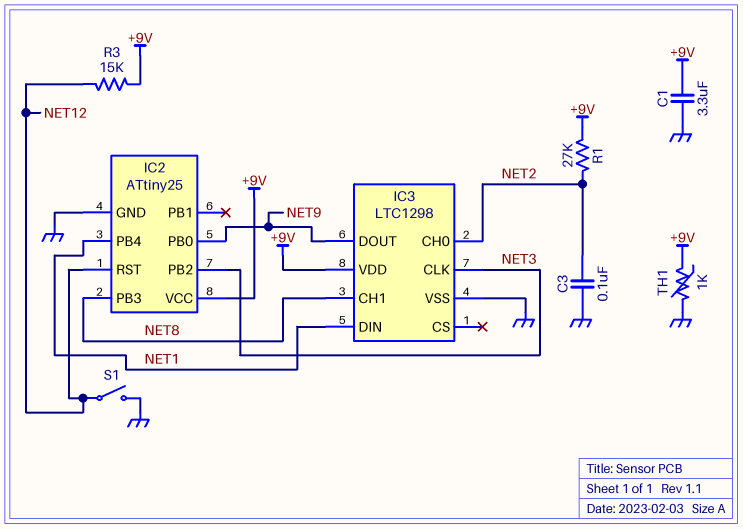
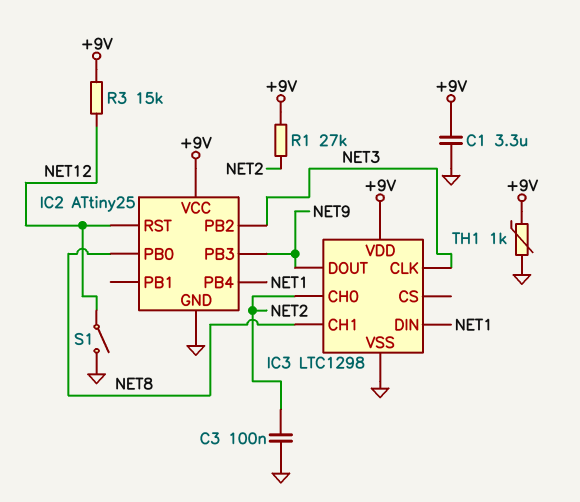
IC2 pin PB0: NET9 -> NET8
IC2 pin PB3: NET8 -> NET9

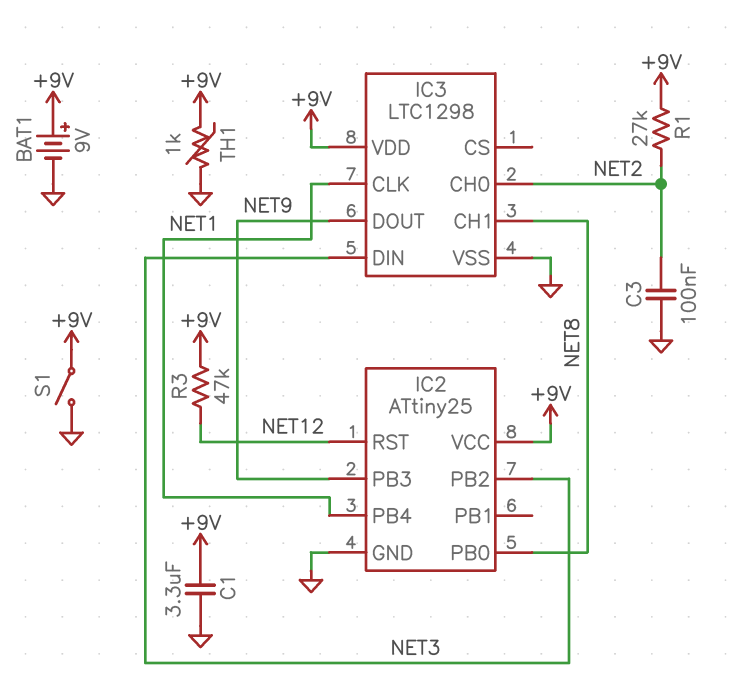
BAT1: none -> 9V (plus +9V, minus GND)
IC3 pin CLK: NET3 -> NET1
IC3 pin DIN: NET1 -> NET3
R3: 15k (+9V, NET12) -> 47k (+9V, NET12)
S1: switch (GND, NET12) -> switch (+9V, GND)

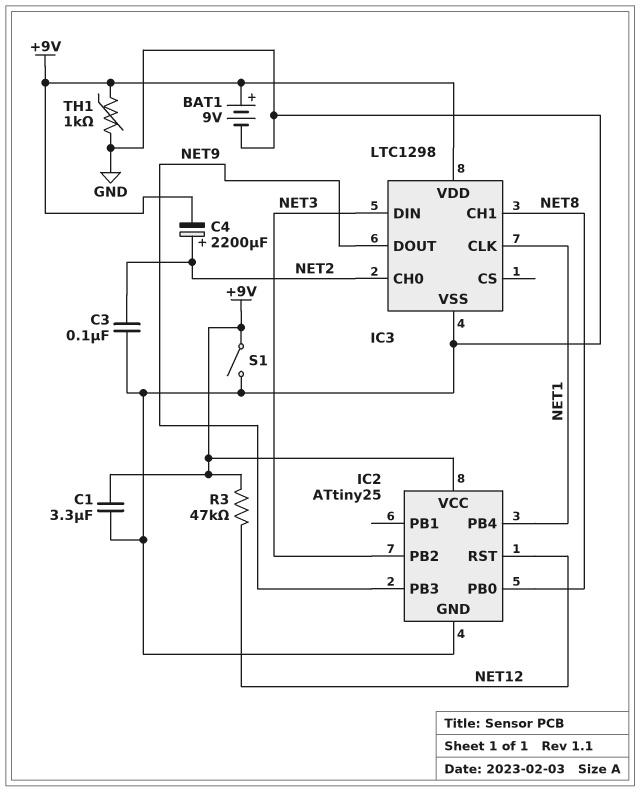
C4: none -> 2200uF (plus NET2, minus +9V)
R1: 27k (+9V, NET2) -> none

